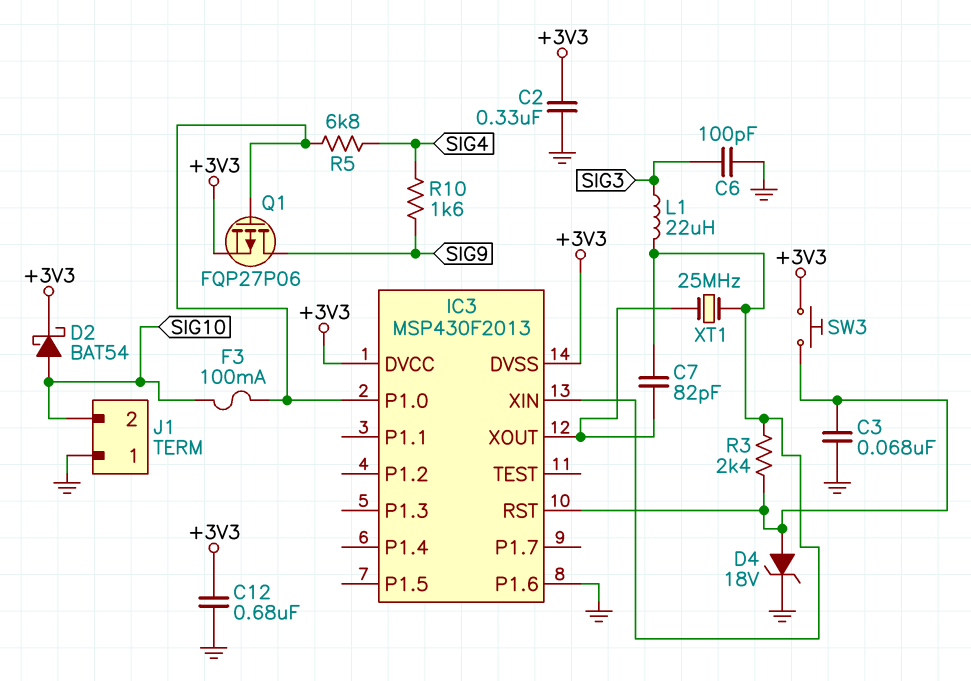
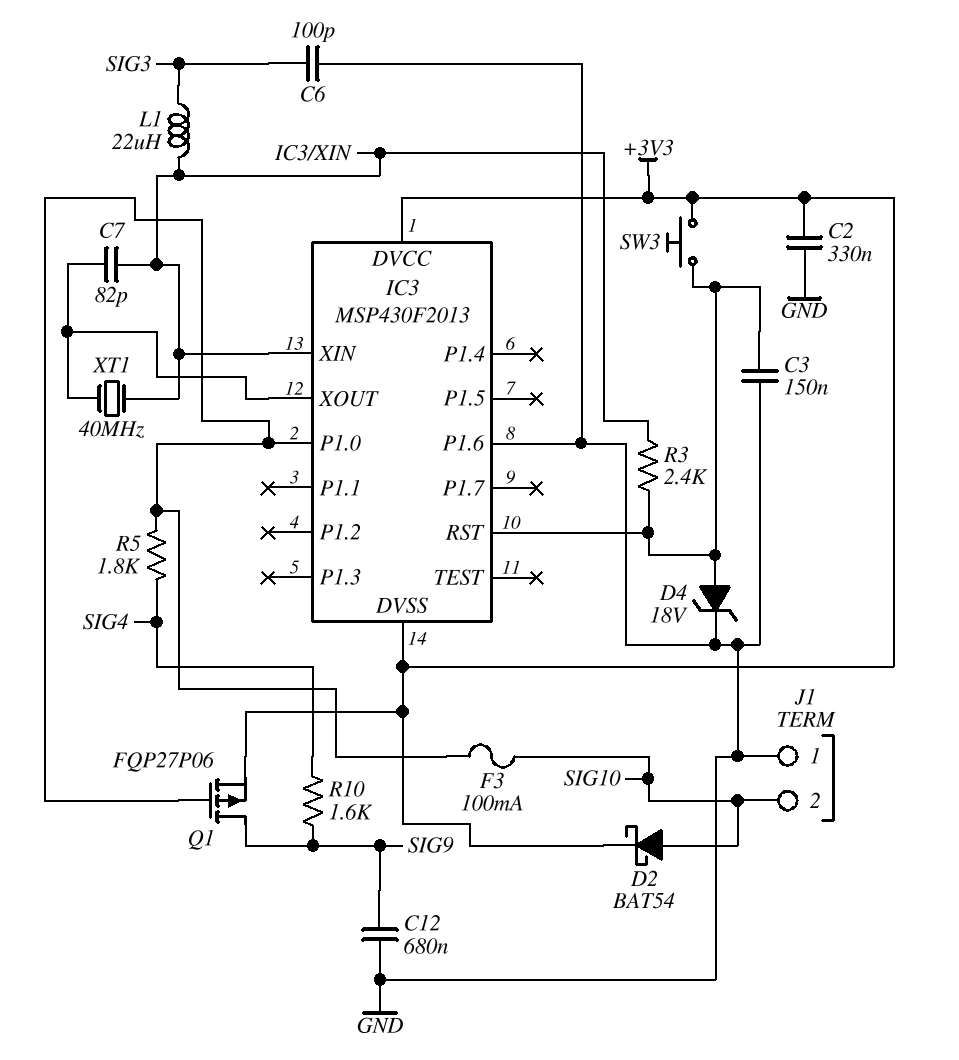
C3: 68nF (GND, IC3/RST) -> 150nF (GND, IC3/RST)
C12: 680nF (+3V3, GND) -> 680nF (GND, SIG9)
R5: 6.8k (IC3/P1.0, SIG4) -> 1.8k (IC3/P1.0, SIG4)
XT1: 25MHz (IC3/XIN, IC3/XOUT) -> 40MHz (IC3/XIN, IC3/XOUT)

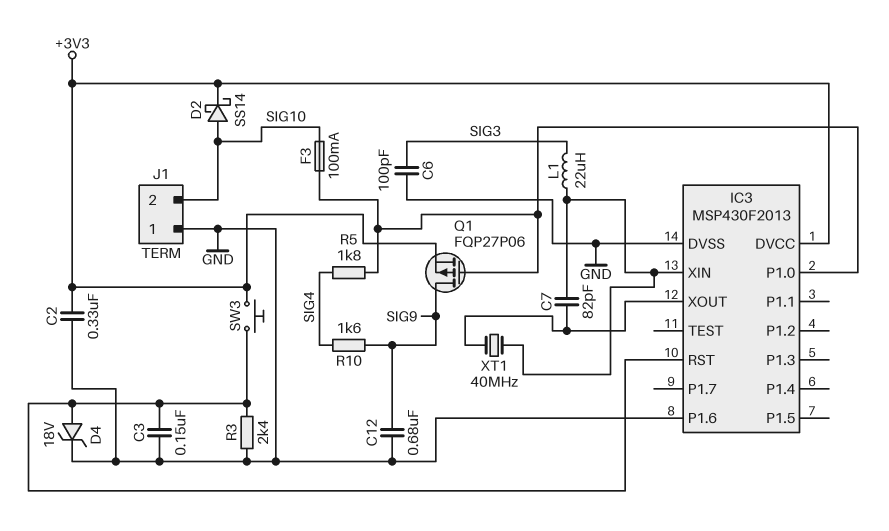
D2: schottky BAT54 (A SIG10, K +3V3) -> schottky SS14 (A SIG10, K +3V3)
IC3 pin DVSS: +3V3 -> GND
R3: 2.4k (IC3/RST, IC3/XIN) -> 2.4k (GND, IC3/RST)

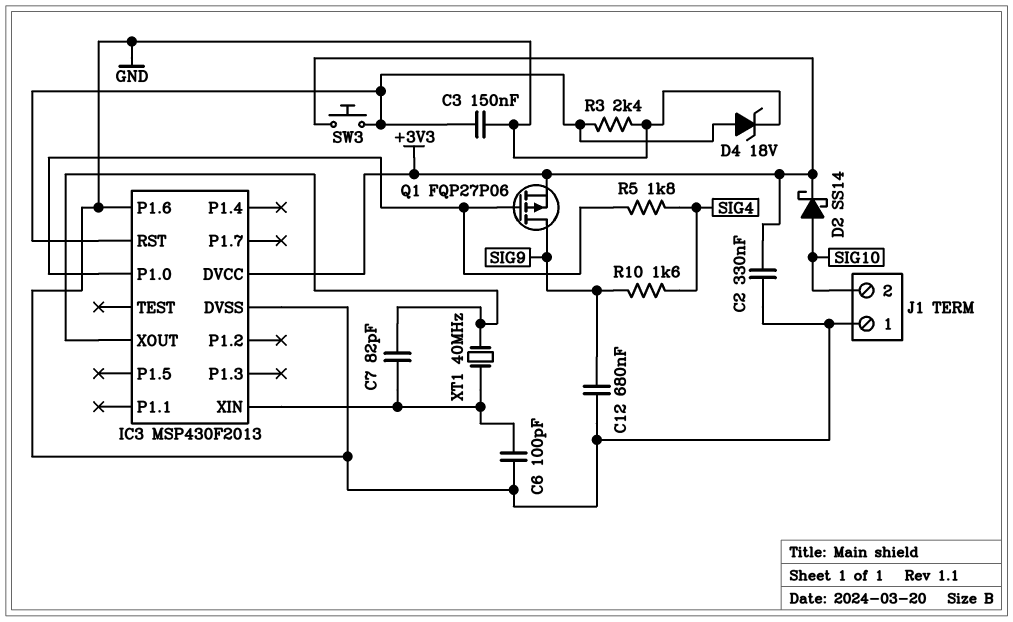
C6: 100pF (GND, SIG3) -> 100pF (GND, IC3/XIN)
F3: 100mA (IC3/P1.0, SIG10) -> none
L1: 22uH (IC3/XIN, SIG3) -> none

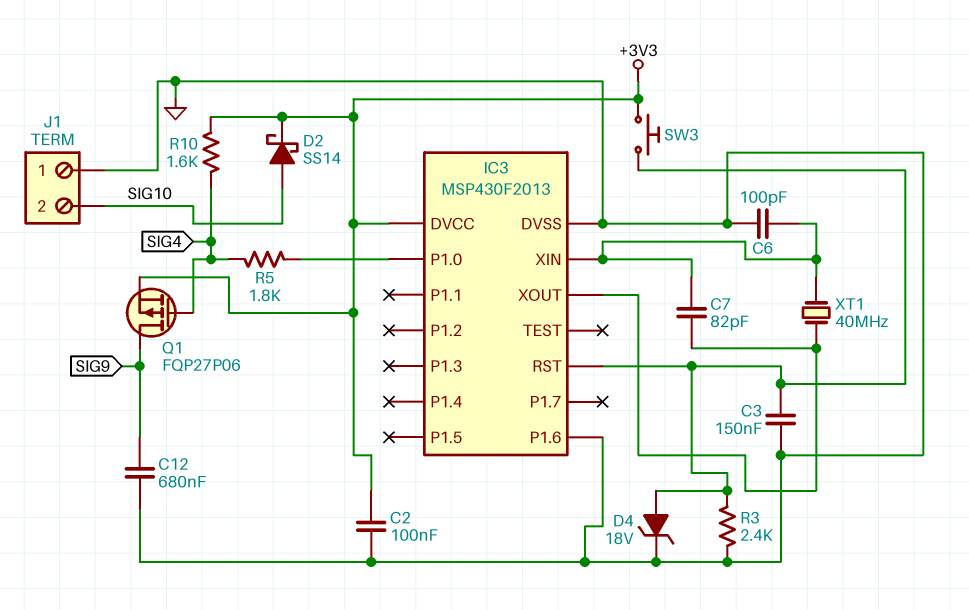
C2: 330nF (+3V3, GND) -> 100nF (+3V3, GND)
Q1: PMOS FQP27P06 (G IC3/P1.0, D SIG9, S +3V3) -> PMOS FQP27P06 (G SIG4, D SIG9, S +3V3)
R10: 1.6k (SIG4, SIG9) -> 1.6k (+3V3, SIG4)

